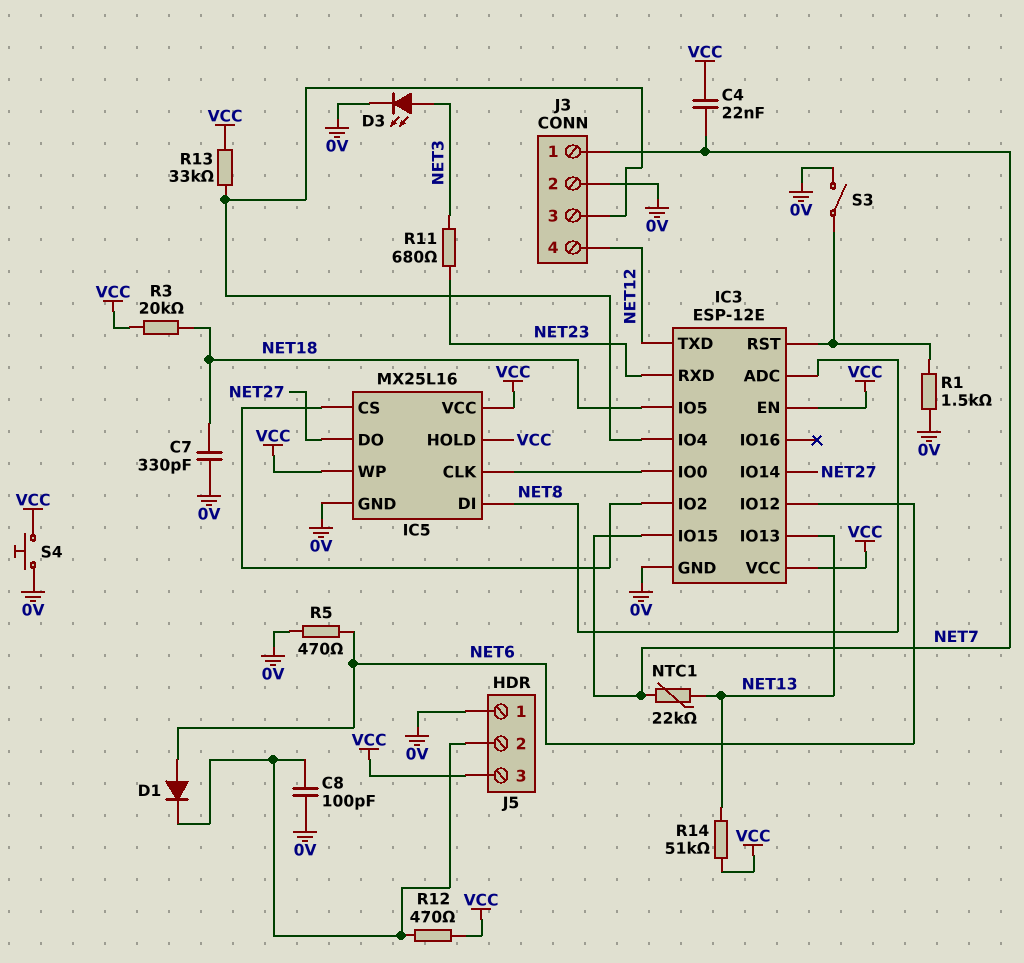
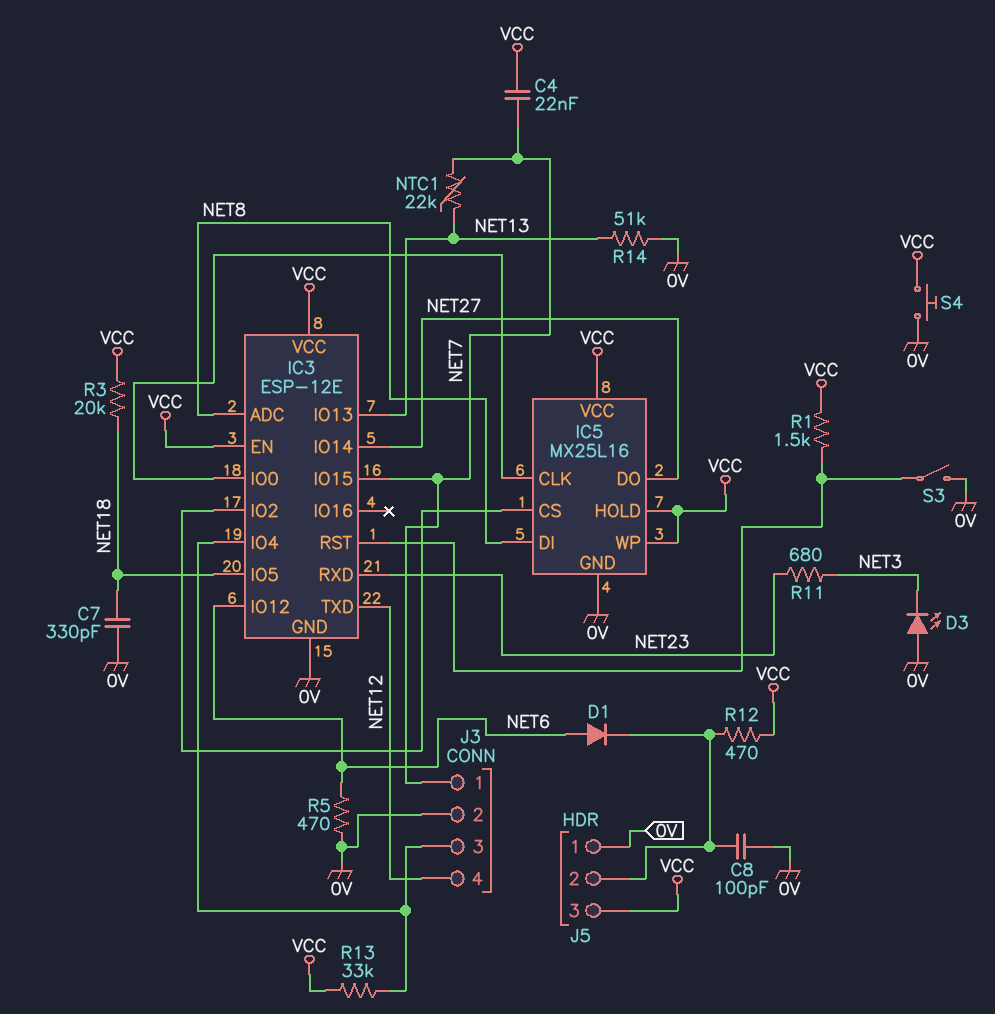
D3: LED (A NET3, K 0V) -> LED (A 0V, K NET3)
R1: 1.5k (0V, IC3/RST) -> 1.5k (IC3/RST, VCC)
R14: 51k (NET13, VCC) -> 51k (0V, NET13)

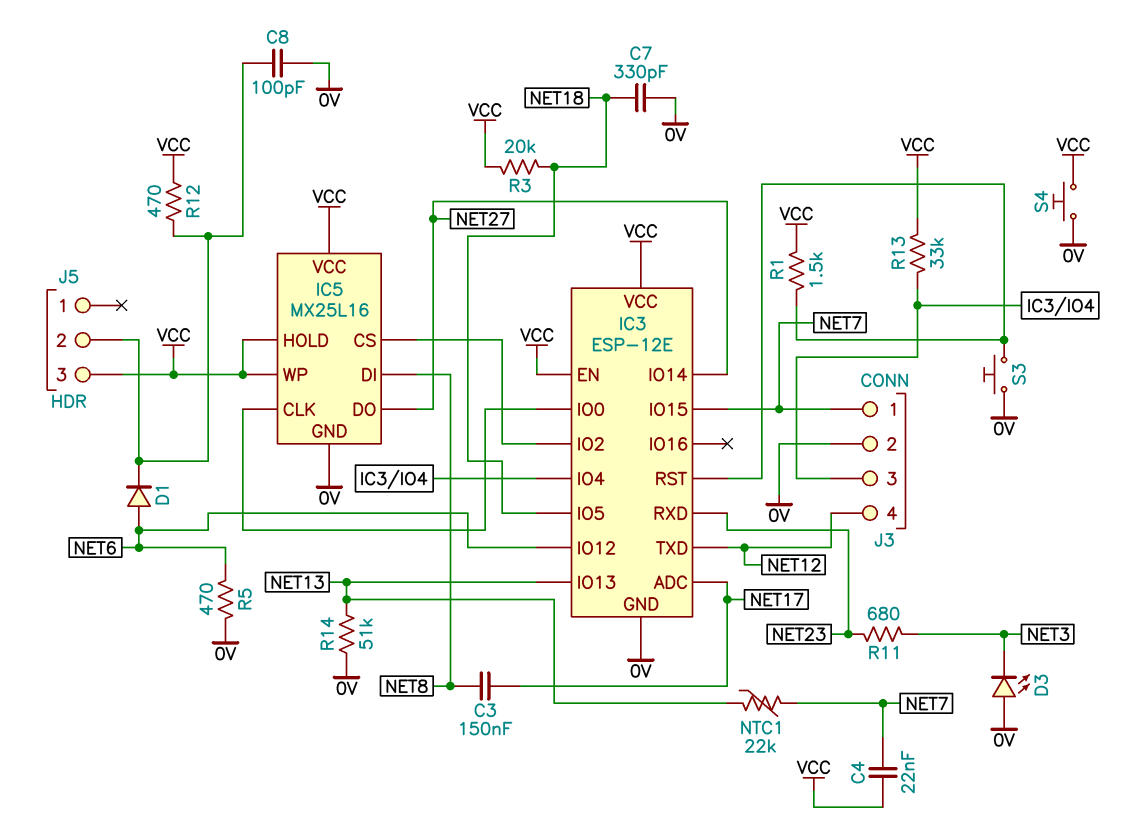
C3: none -> 150nF (NET8, NET17)
IC3 pin ADC: NET8 -> NET17
J5 pin 1: 0V -> none
S3: switch (0V, IC3/RST) -> button (0V, IC3/RST)

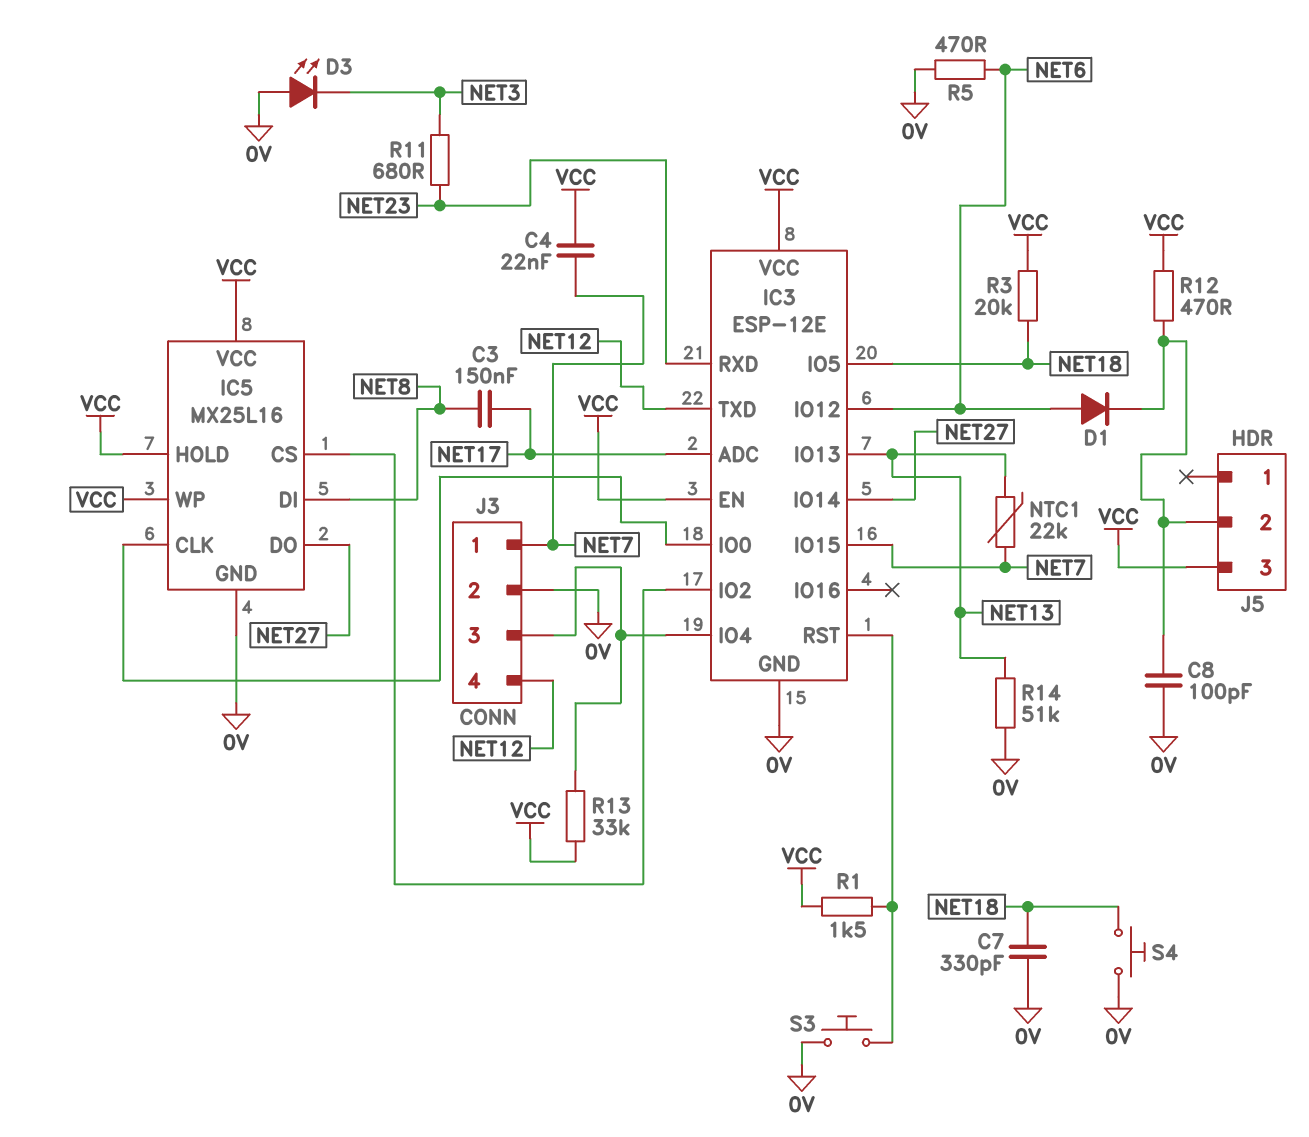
S4: button (0V, VCC) -> button (0V, NET18)

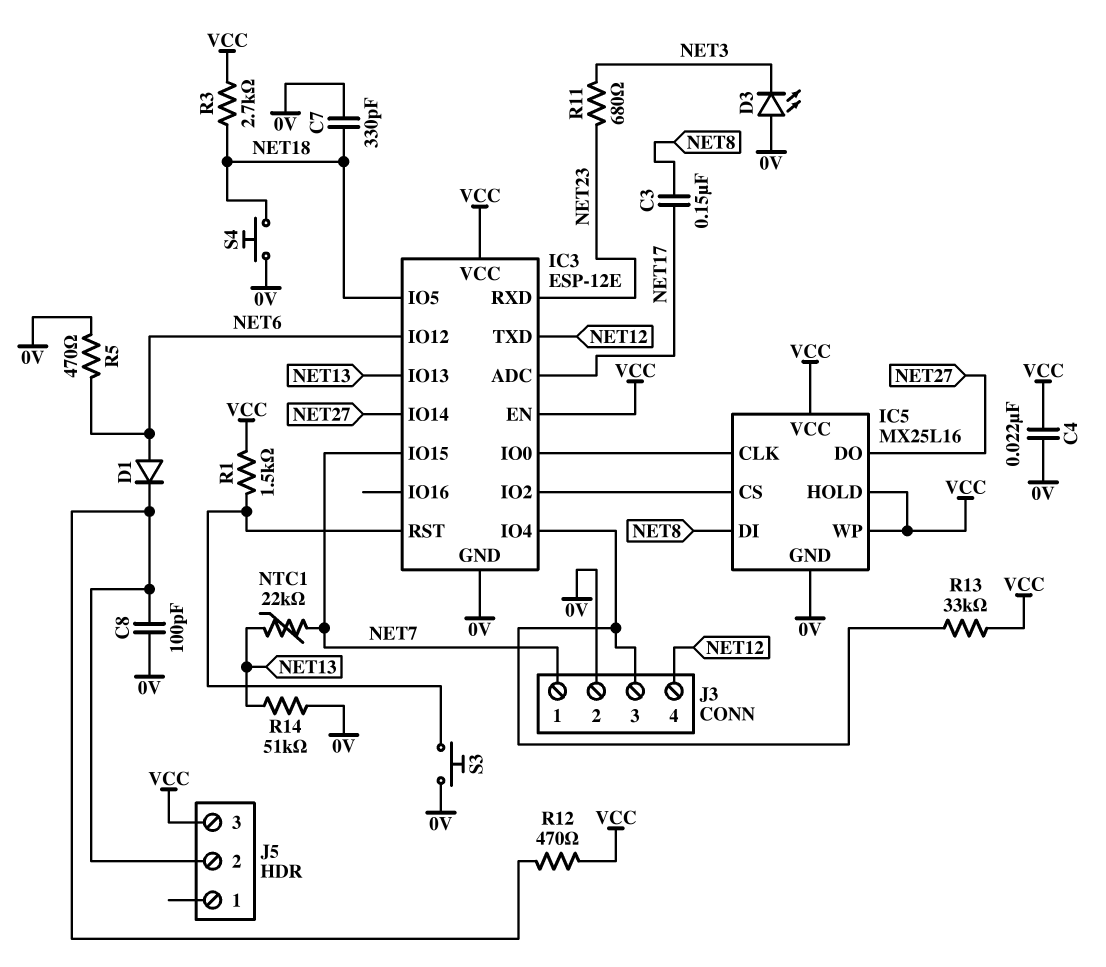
C4: 22nF (NET7, VCC) -> 22nF (0V, VCC)
R3: 20k (NET18, VCC) -> 2.7k (NET18, VCC)

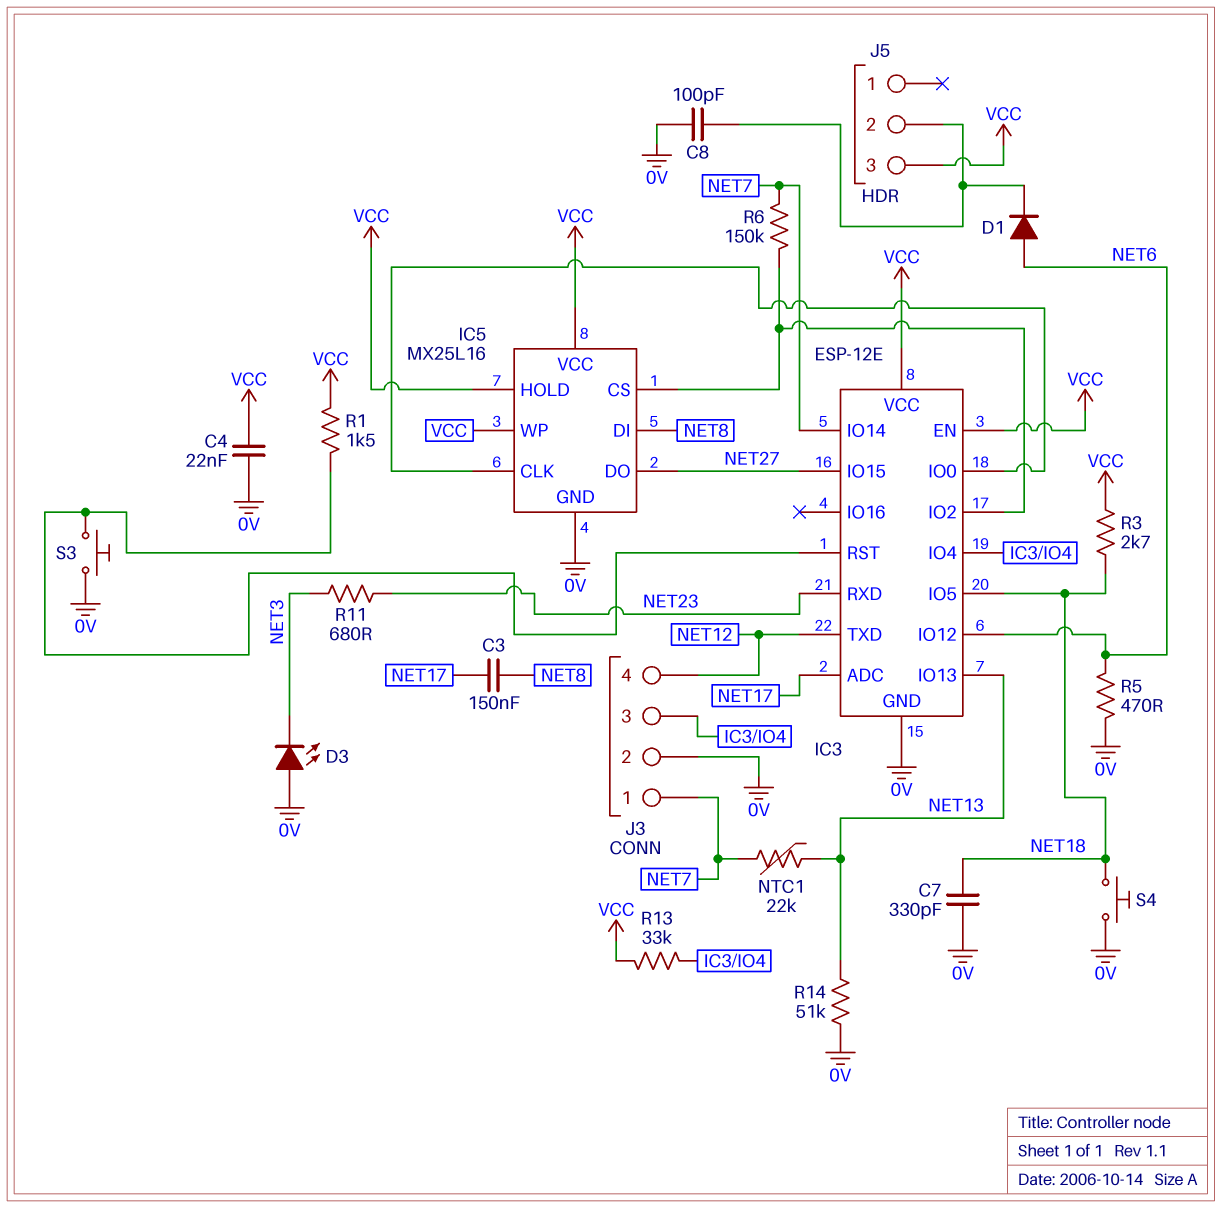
IC3 pin IO14: NET27 -> NET7
IC3 pin IO15: NET7 -> NET27
R6: none -> 150k (IC3/IO2, NET7)
R12: 470 (J5/2, VCC) -> none

